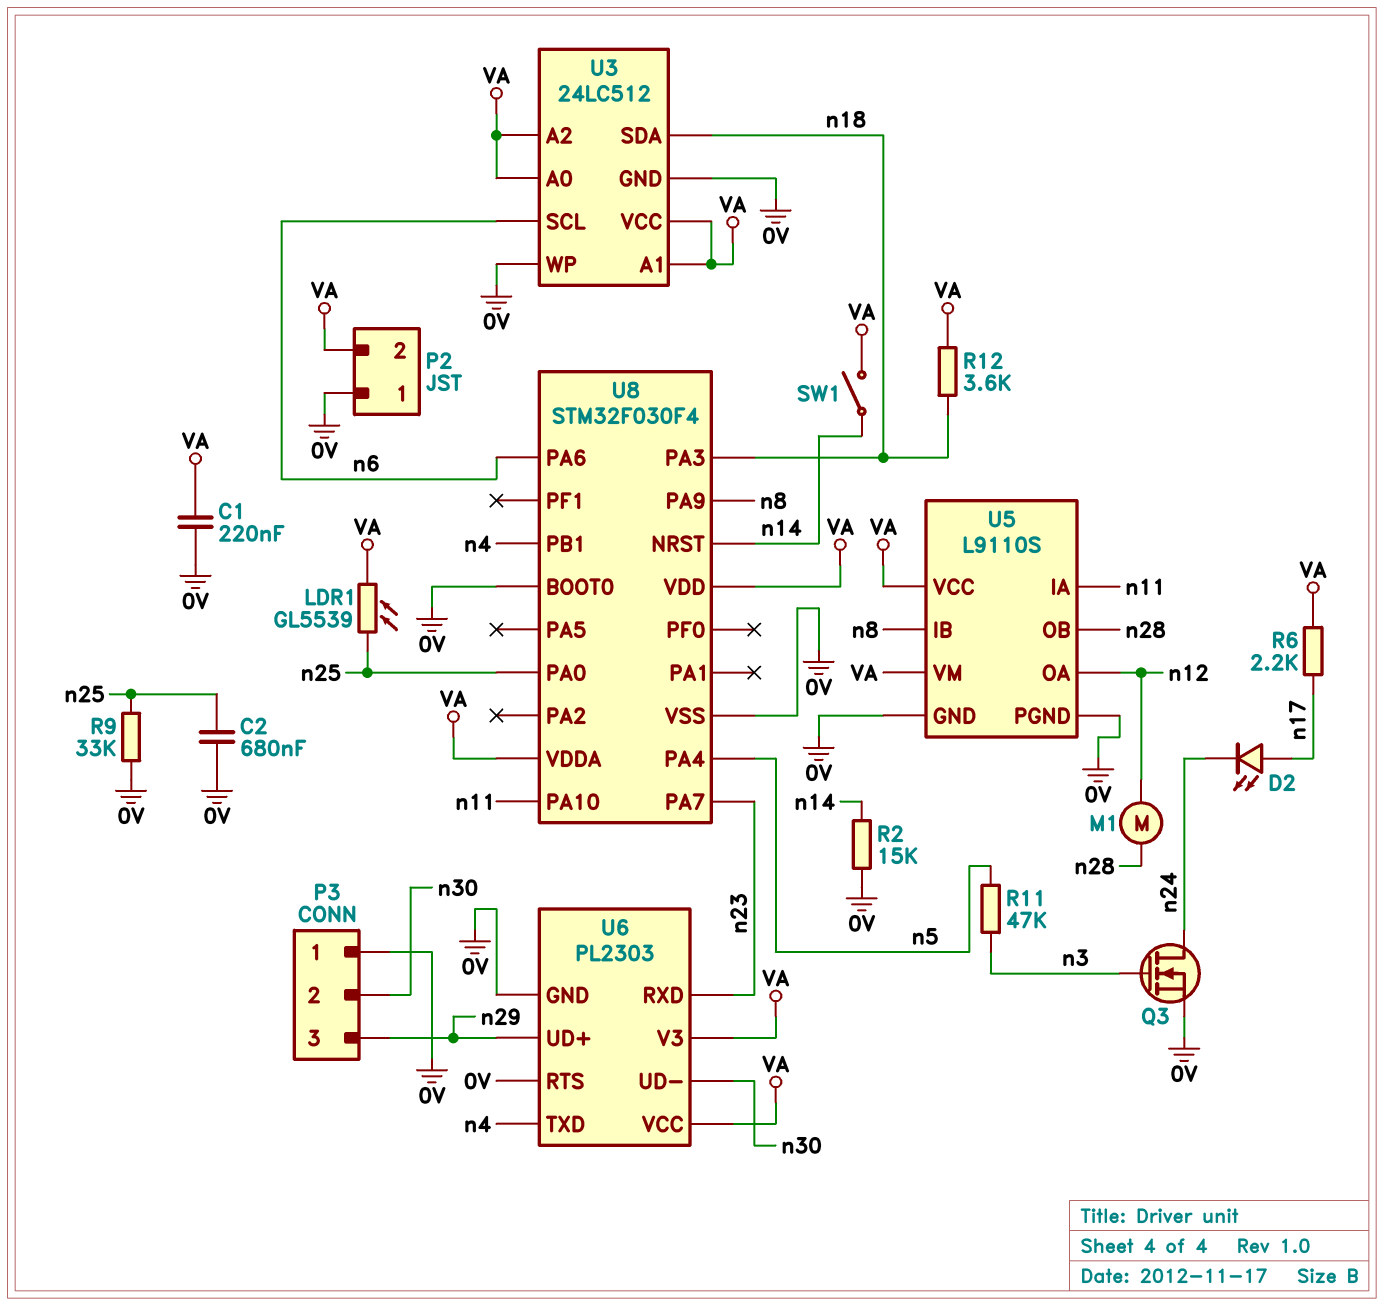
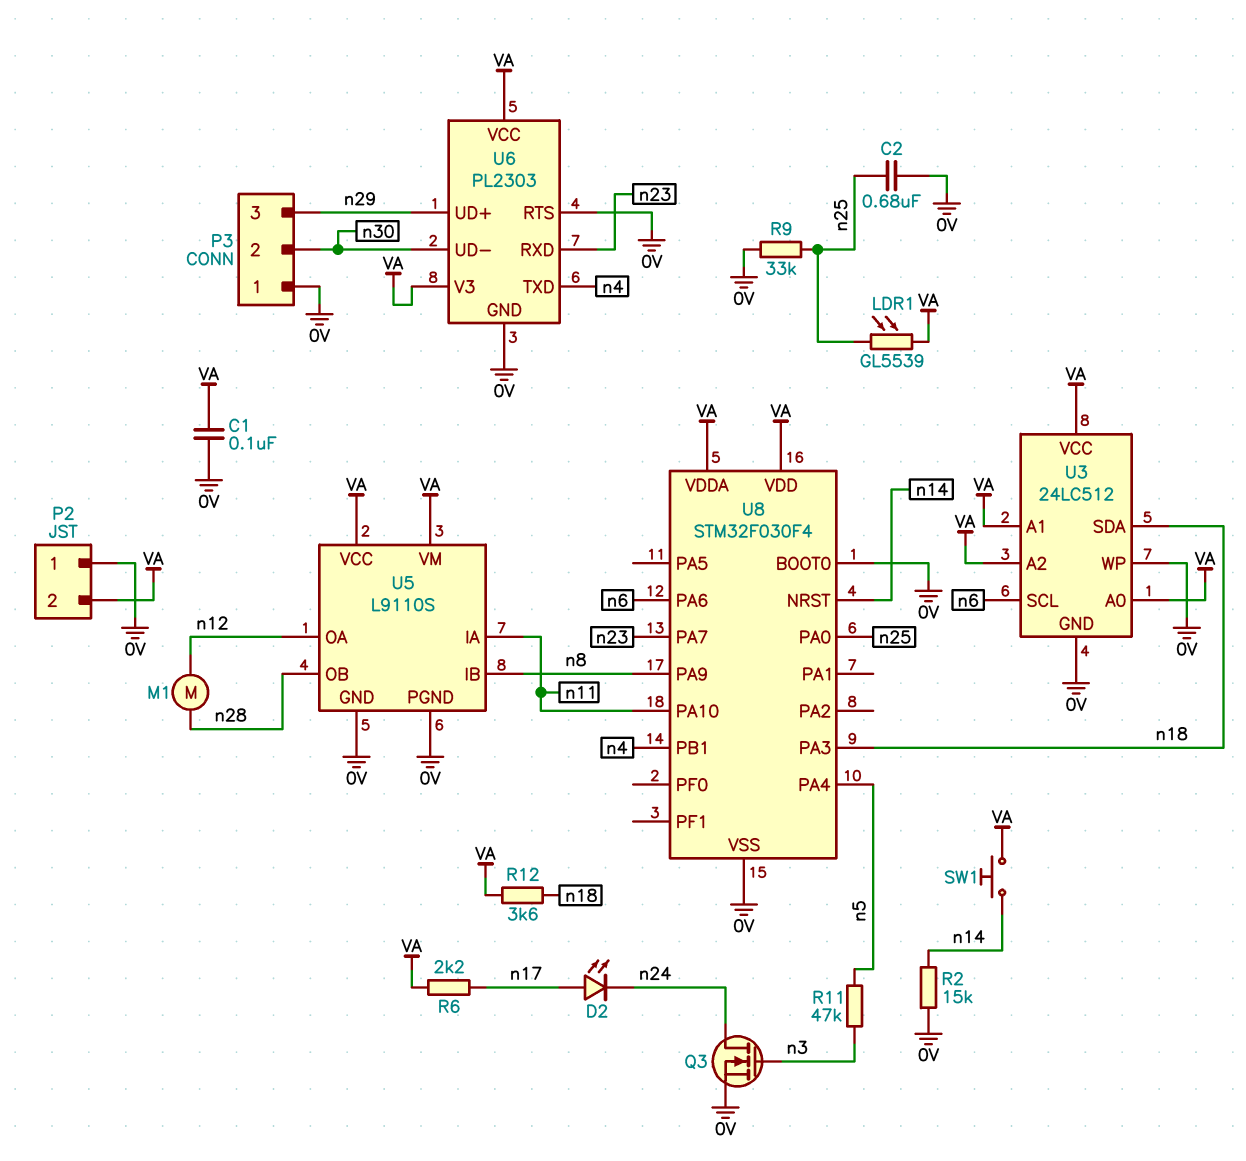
C1: 220nF (0V, VA) -> 100nF (0V, VA)
SW1: switch (VA, n14) -> button (VA, n14)

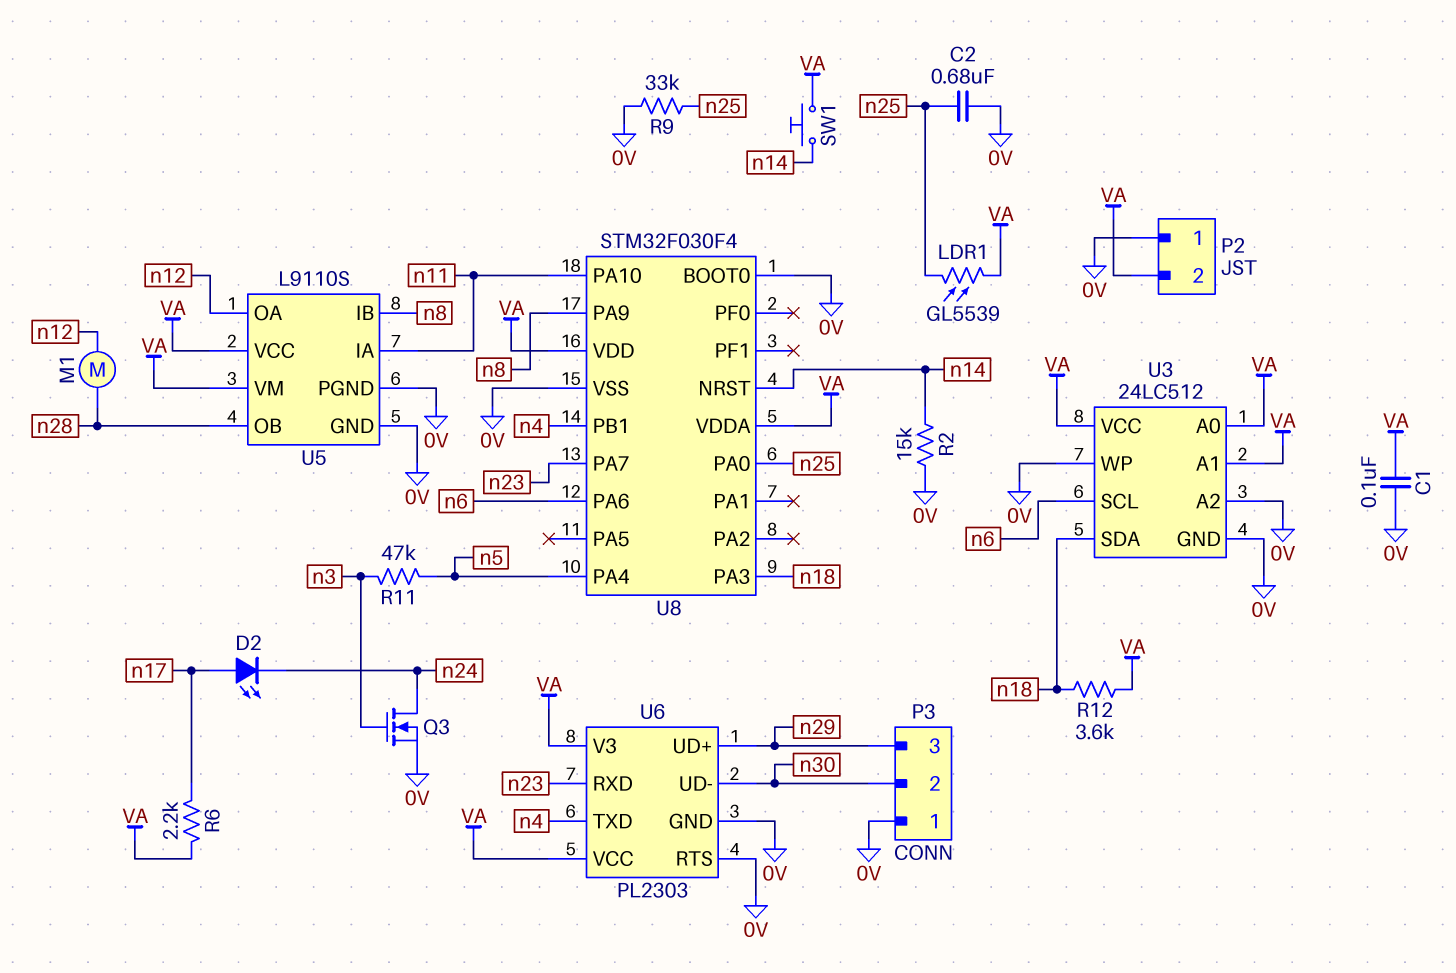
U3 pin A2: VA -> 0V

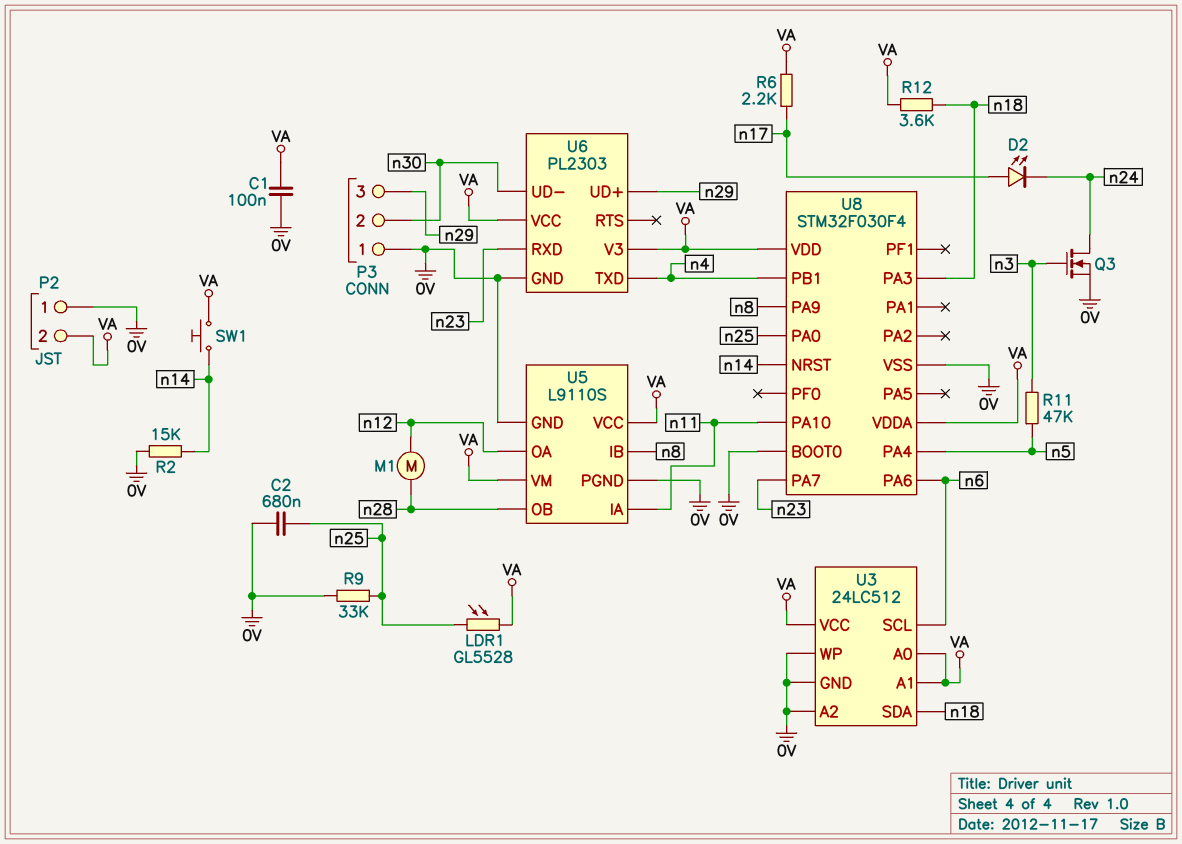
LDR1: GL5539 (VA, n25) -> GL5528 (VA, n25)
U6 pin RTS: 0V -> none

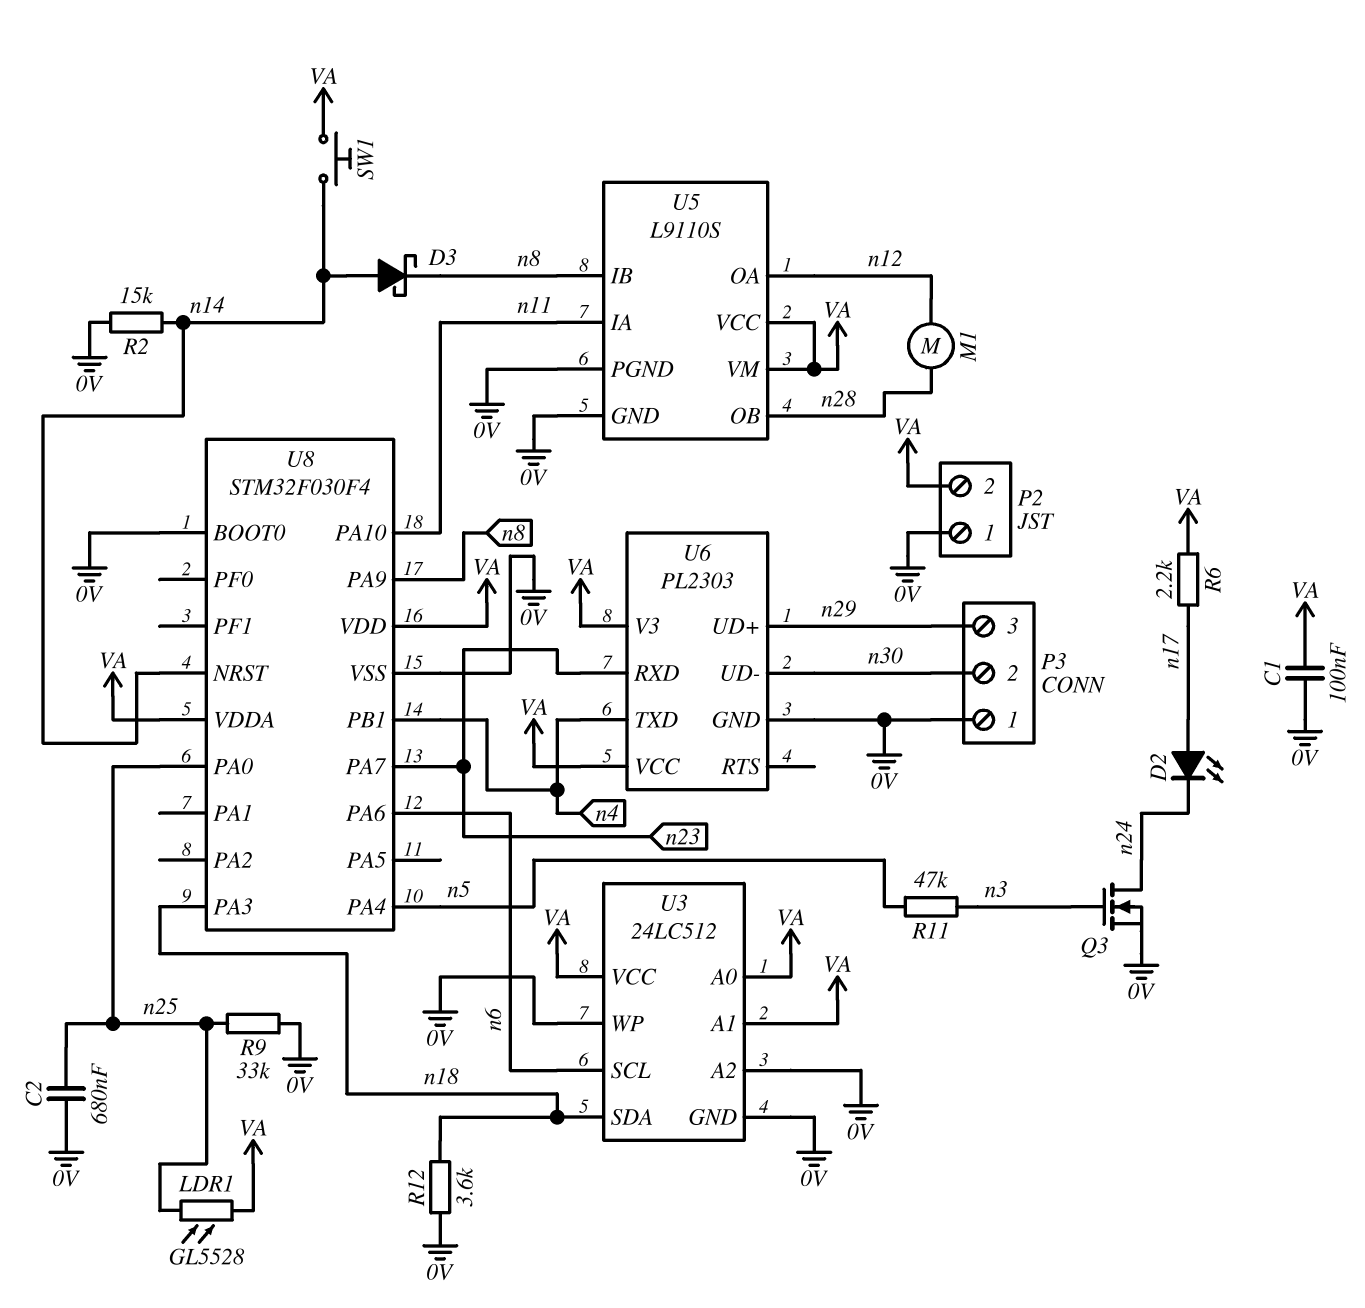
D3: none -> schottky (A n14, K n8)
R12: 3.6k (VA, n18) -> 3.6k (0V, n18)

